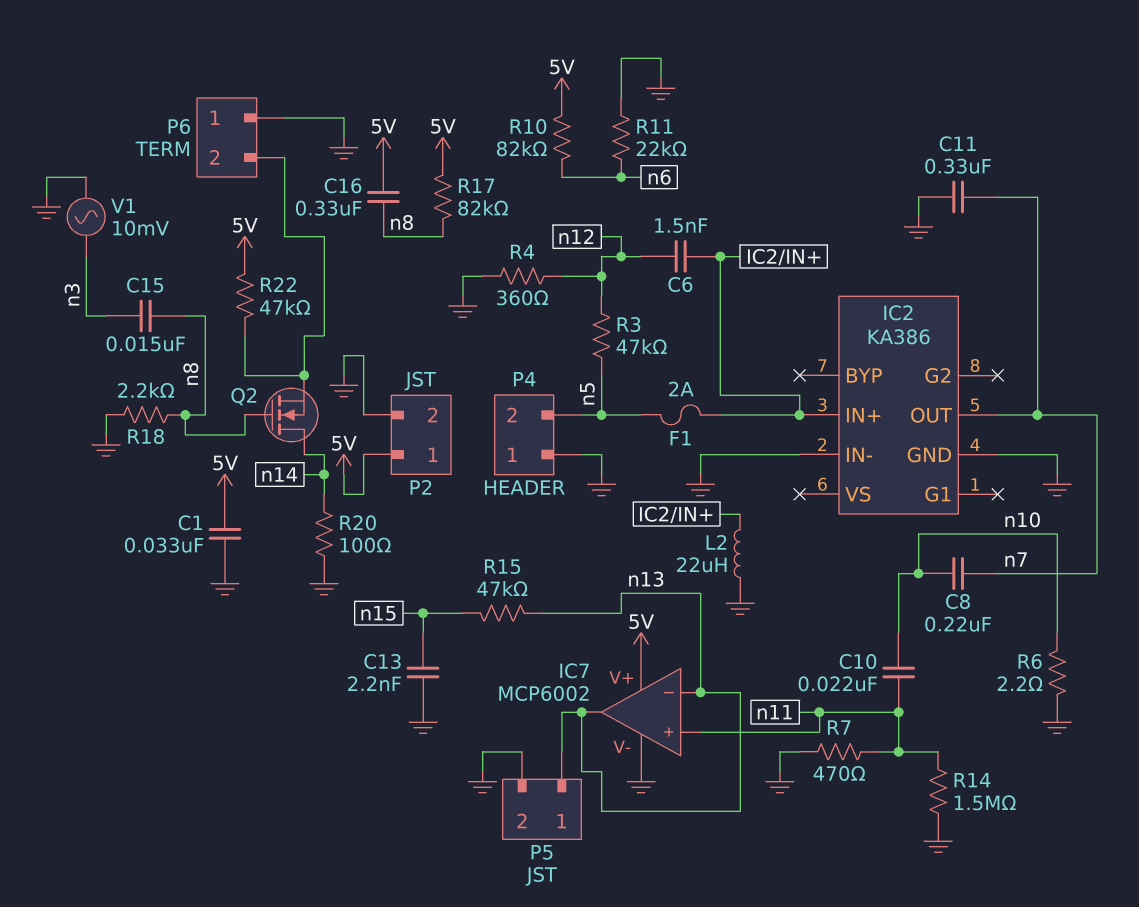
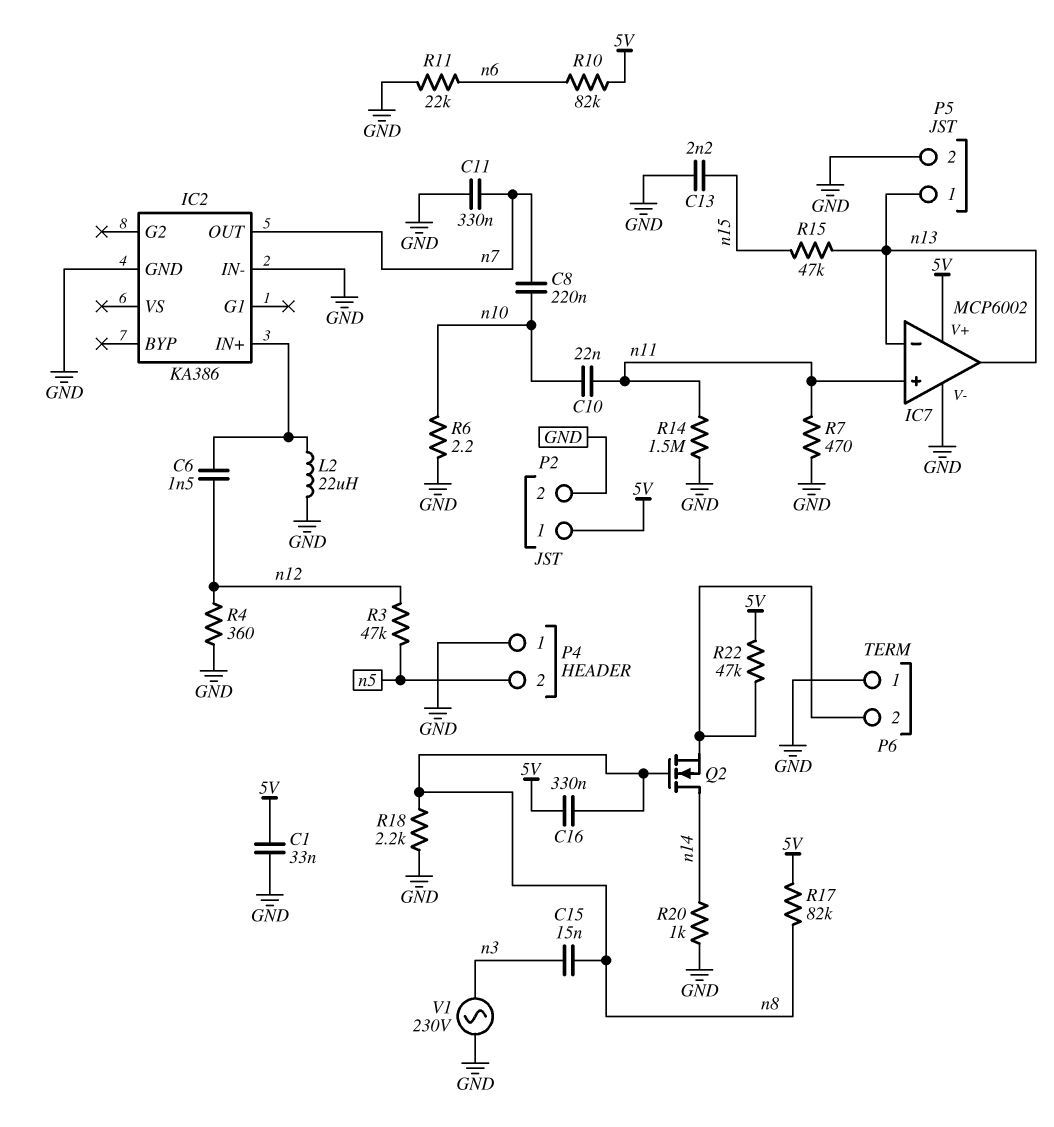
F1: 2A (IC2/IN+, n5) -> none
R20: 100 (GND, n14) -> 1k (GND, n14)
V1: AC 10mV (GND, n3) -> AC 230V (GND, n3)

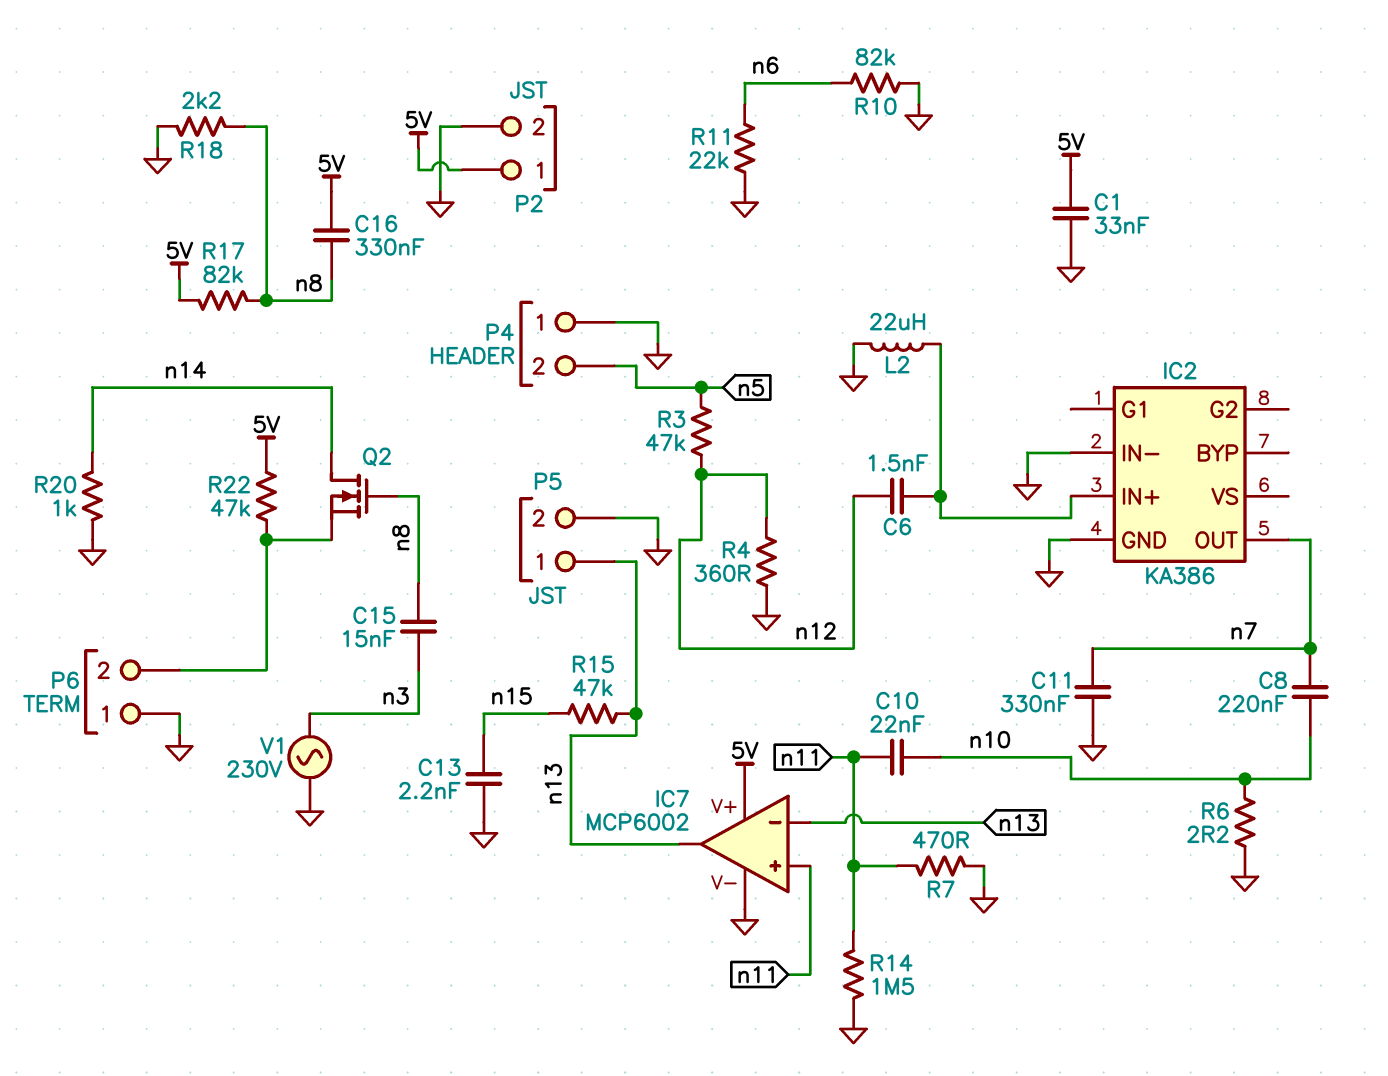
R10: 82k (5V, n6) -> 82k (GND, n6)

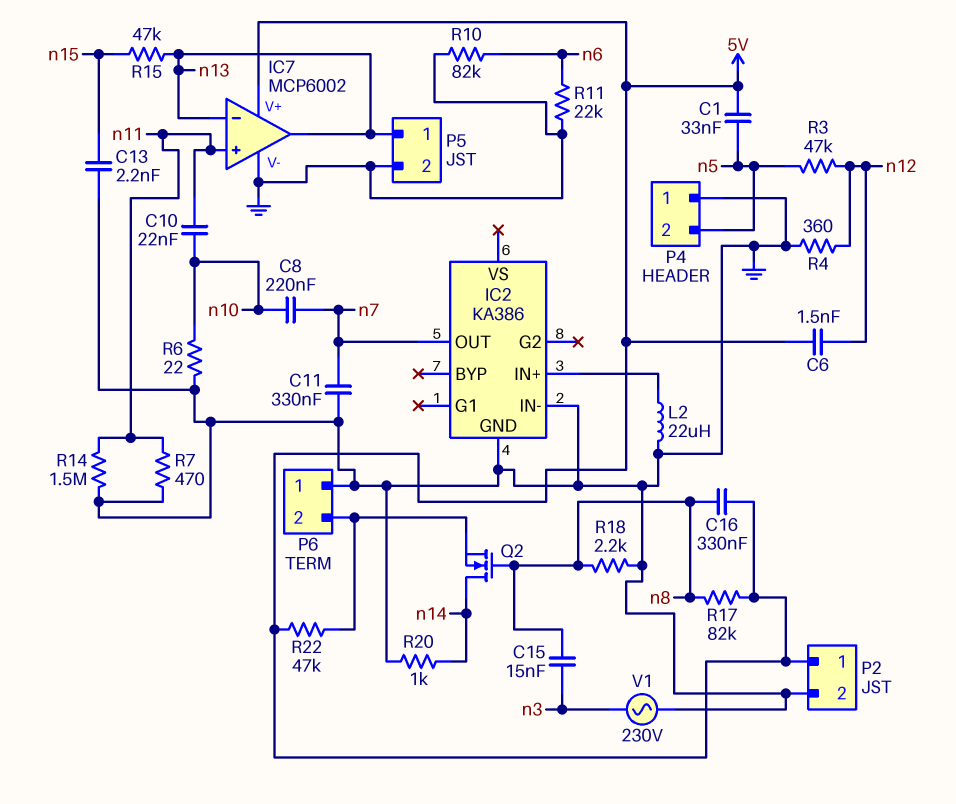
C1: 33nF (5V, GND) -> 33nF (5V, n5)
C6: 1.5nF (IC2/IN+, n12) -> 1.5nF (5V, n12)
R6: 2.2 (GND, n10) -> 22 (GND, n10)

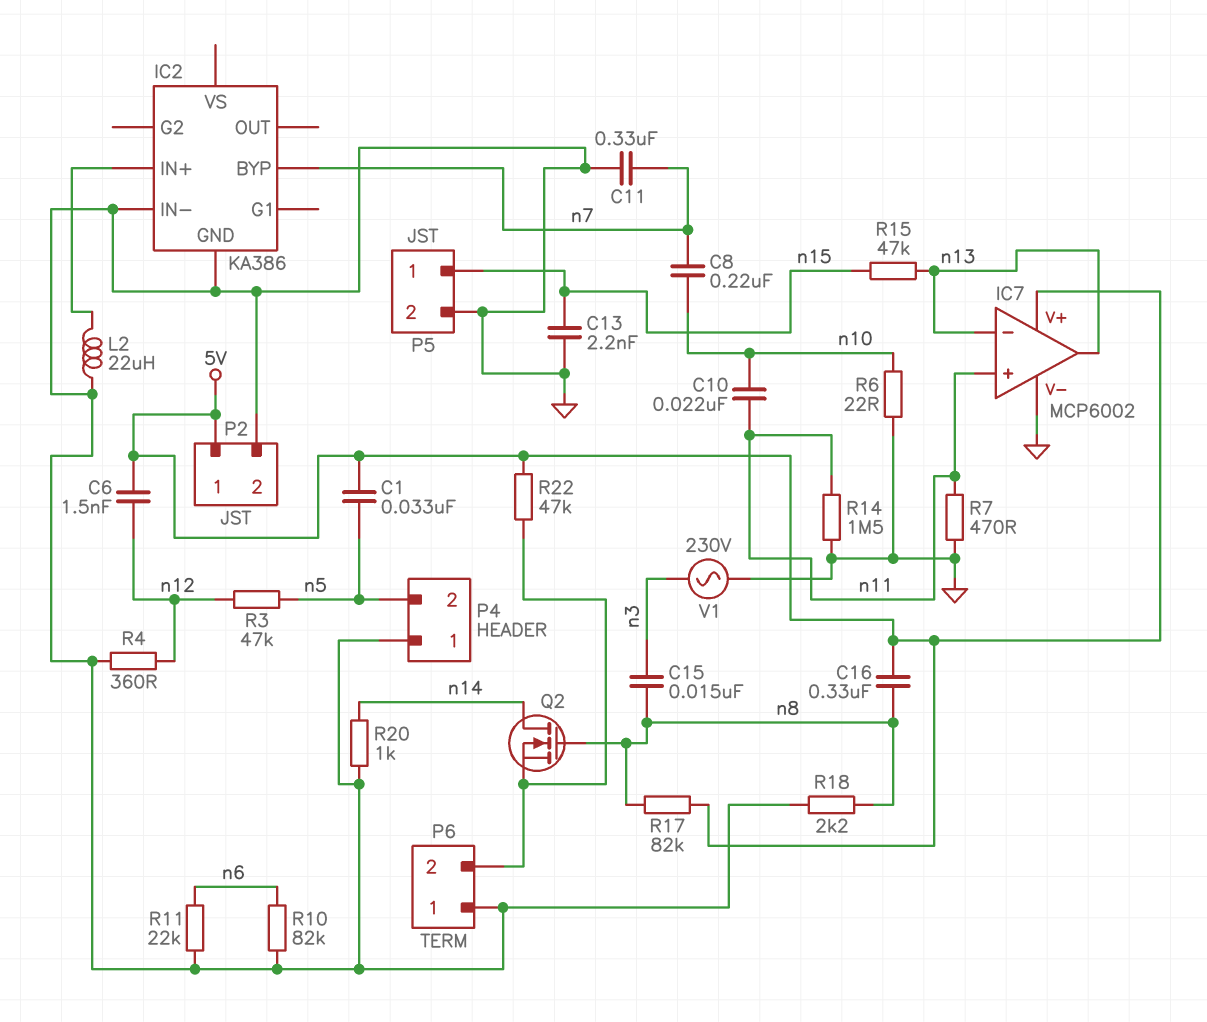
IC2 pin BYP: none -> n7
IC2 pin OUT: n7 -> none
P5 pin 1: n13 -> n15

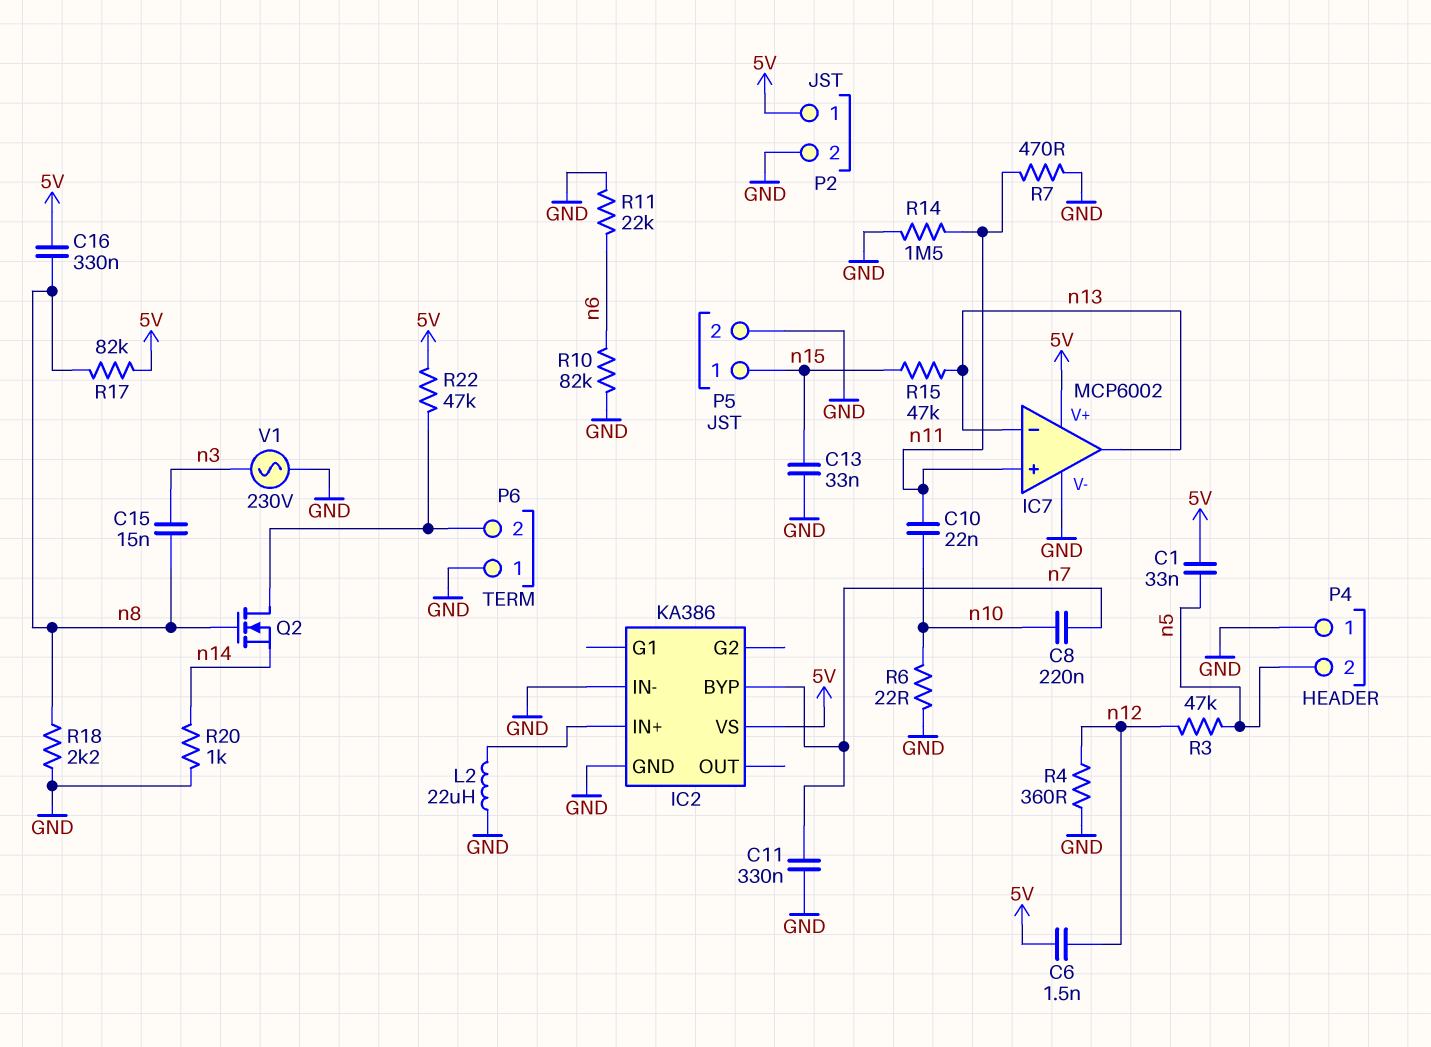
C13: 2.2nF (GND, n15) -> 33nF (GND, n15)
IC2 pin VS: none -> 5V
Q2: NMOS (G n8, D n14, S P6/2) -> NMOS (G n8, D P6/2, S n14)

